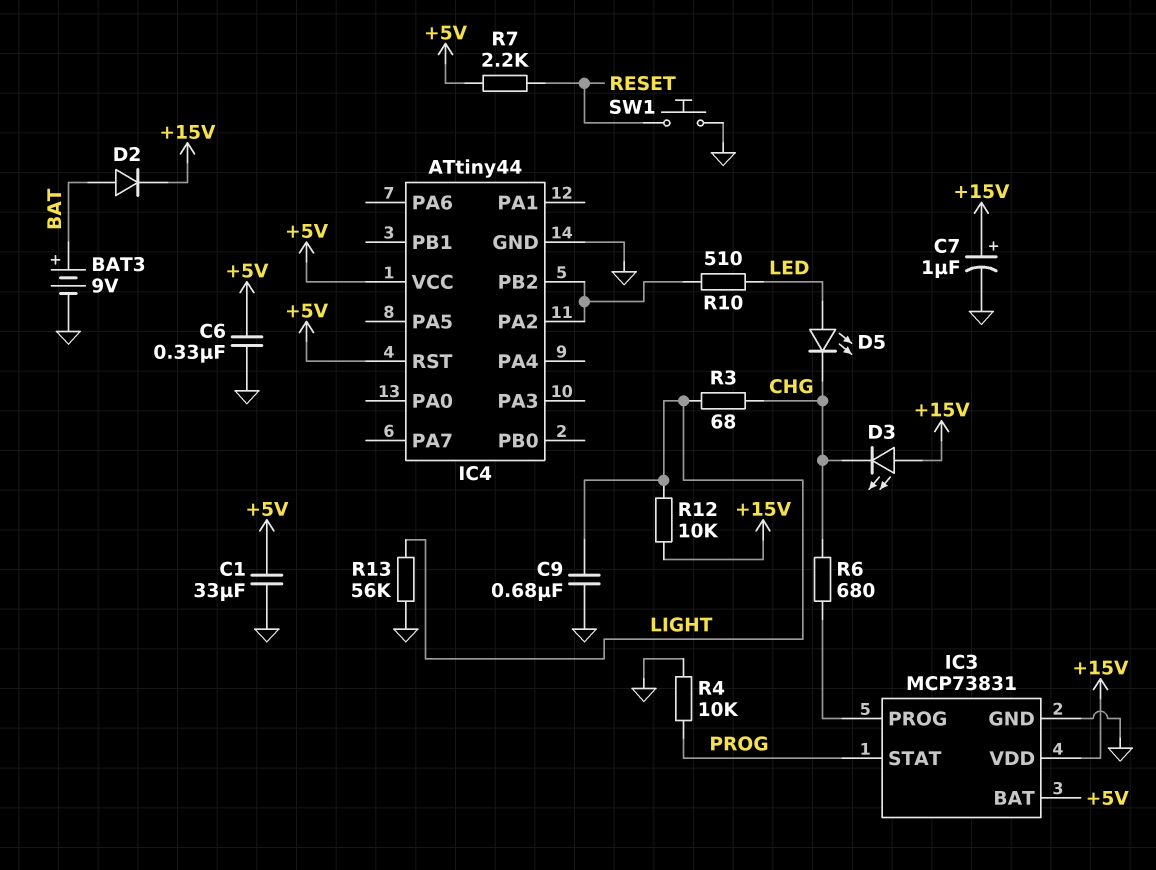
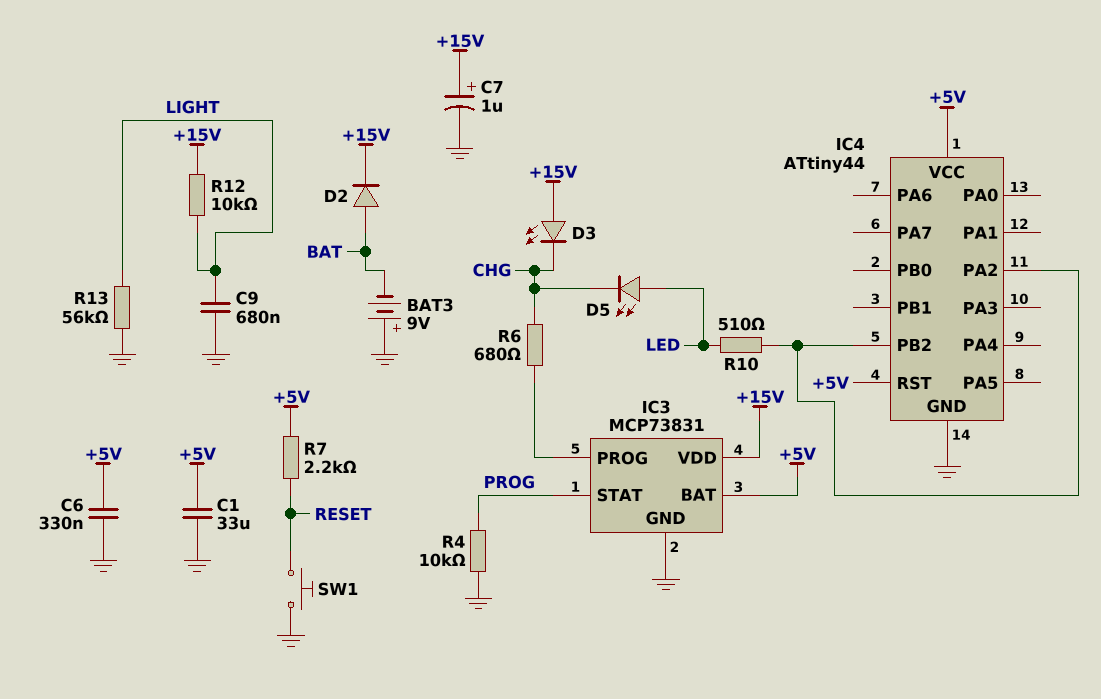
BAT3: 9V (plus BAT, minus GND) -> 9V (plus GND, minus BAT)
R3: 68 (CHG, LIGHT) -> none

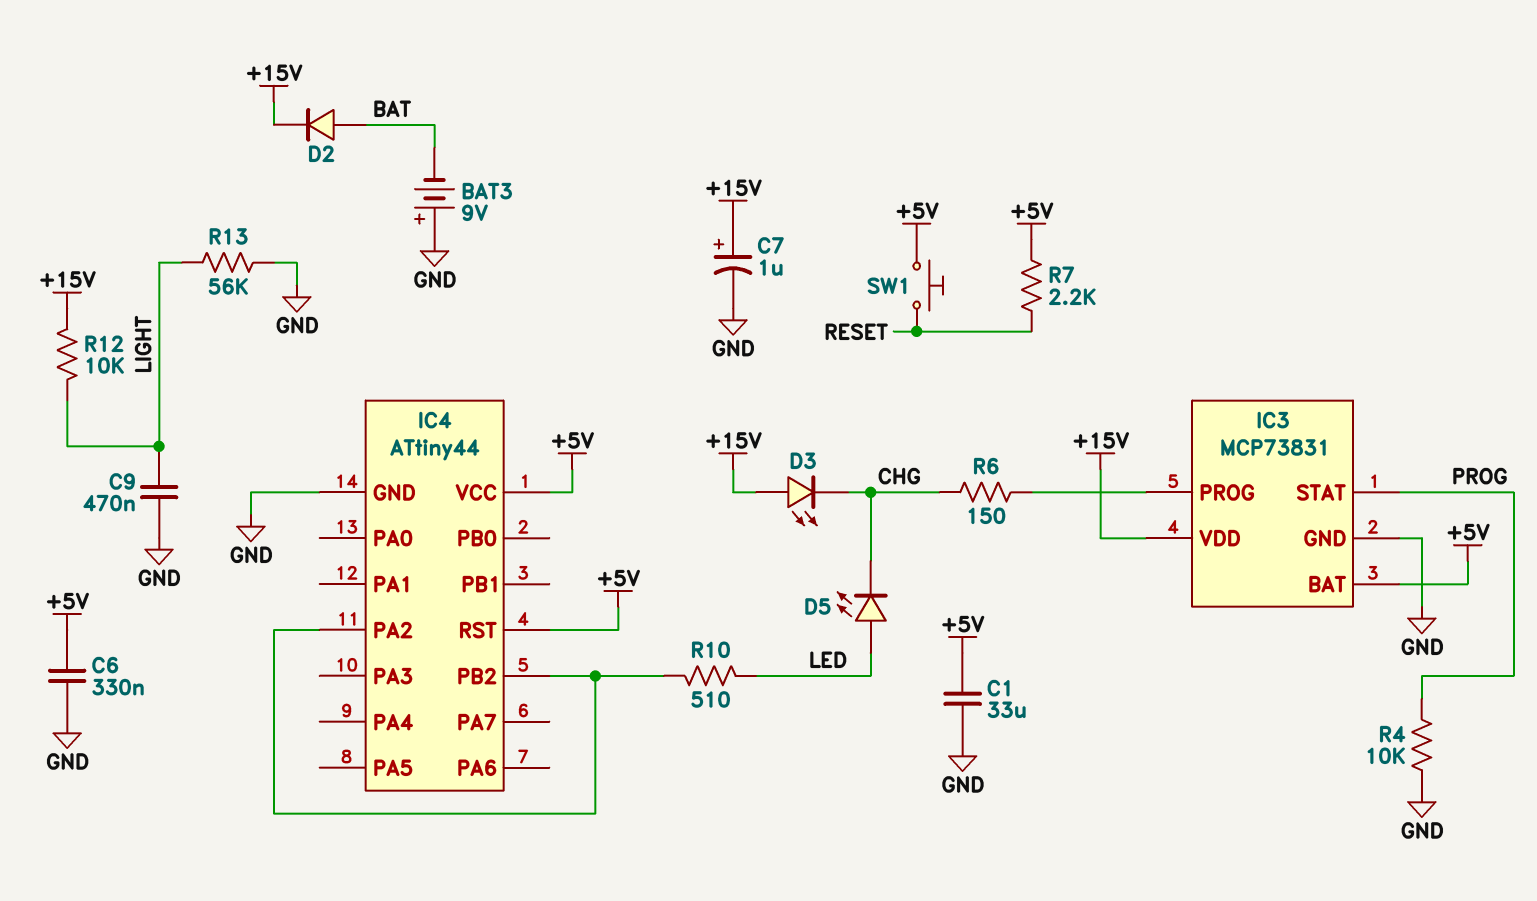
C9: 680nF (GND, LIGHT) -> 470nF (GND, LIGHT)
R6: 680 (CHG, IC3/PROG) -> 150 (CHG, IC3/PROG)
SW1: button (GND, RESET) -> button (+5V, RESET)

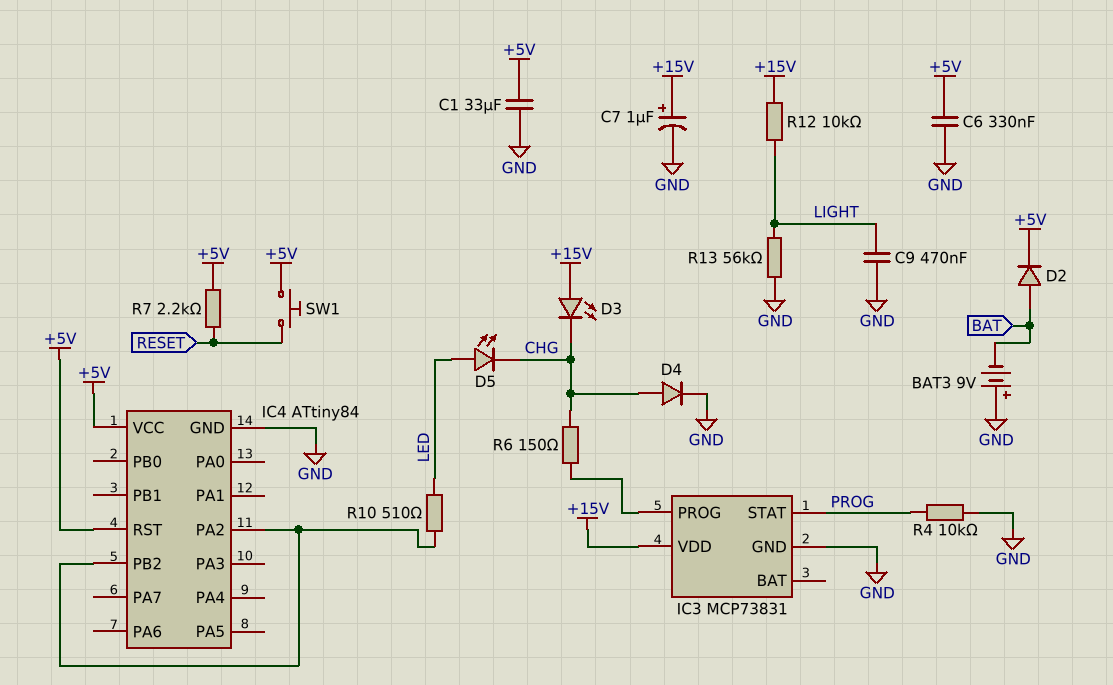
D2: diode (A BAT, K +15V) -> diode (A BAT, K +5V)
D4: none -> diode (A CHG, K GND)
IC3 pin BAT: +5V -> none
IC4: ATtiny44 -> ATtiny84

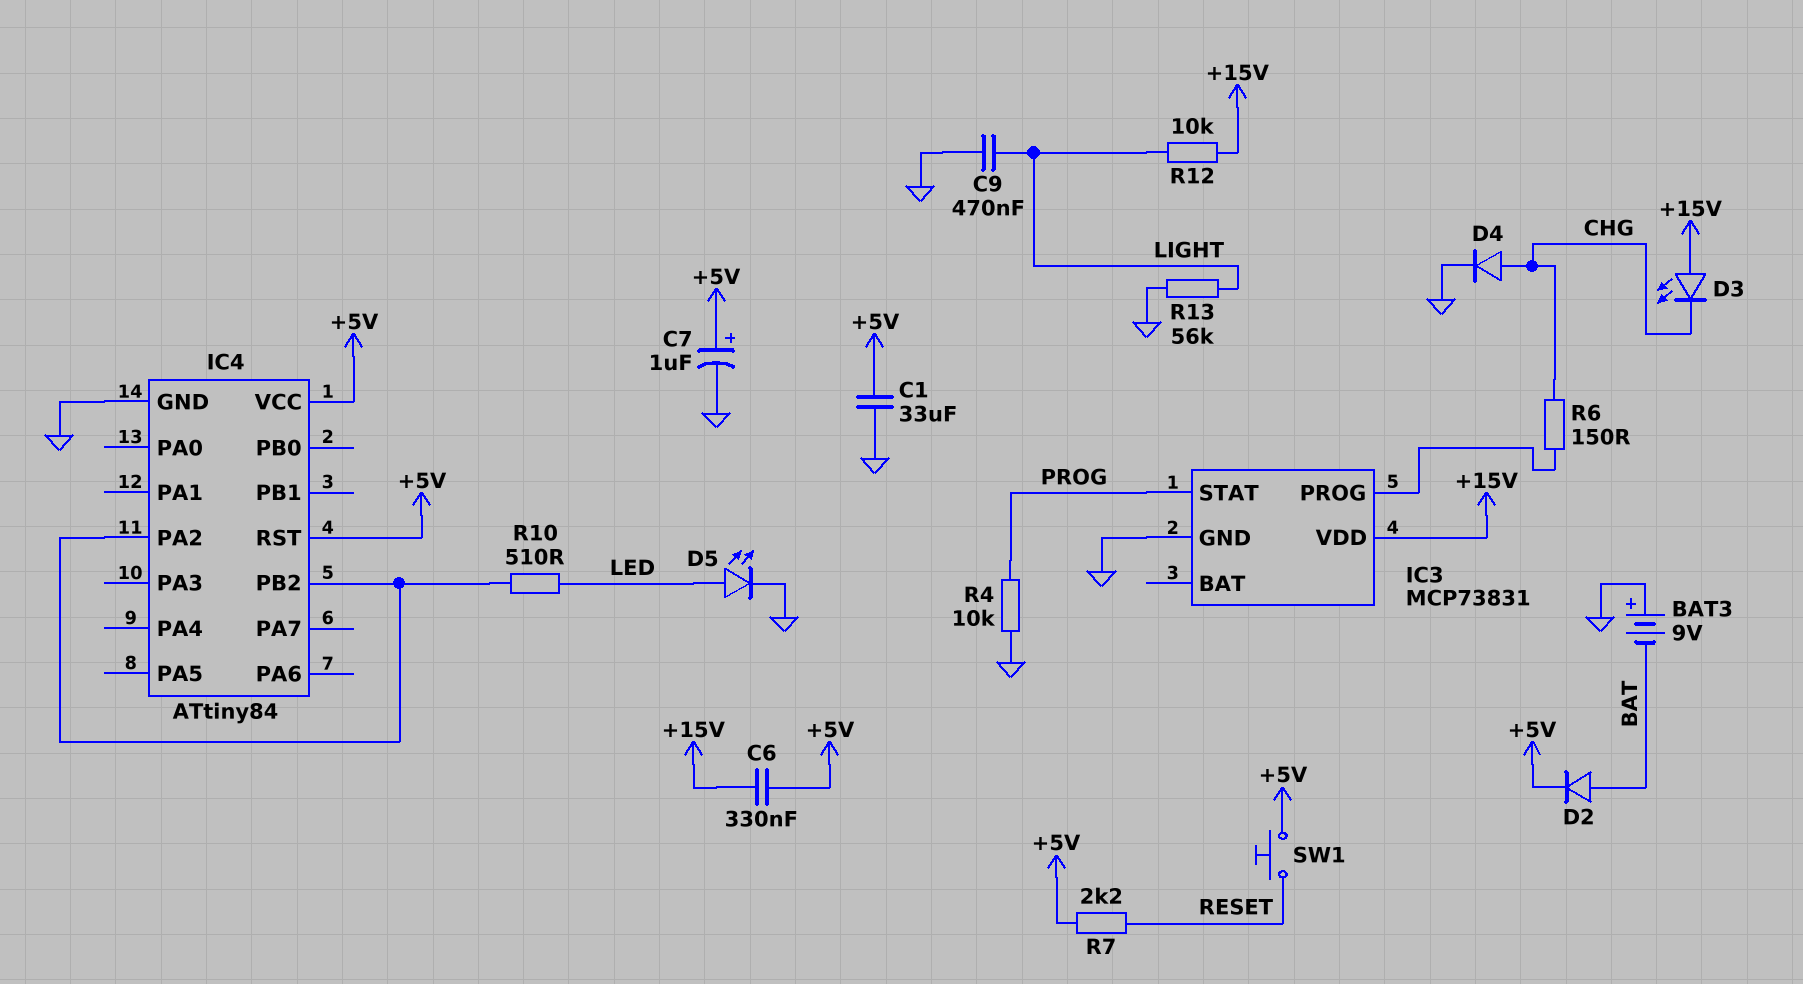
C6: 330nF (+5V, GND) -> 330nF (+5V, +15V)
C7: 1uF (plus +15V, minus GND) -> 1uF (plus +5V, minus GND)
D5: LED (A LED, K CHG) -> LED (A LED, K GND)

